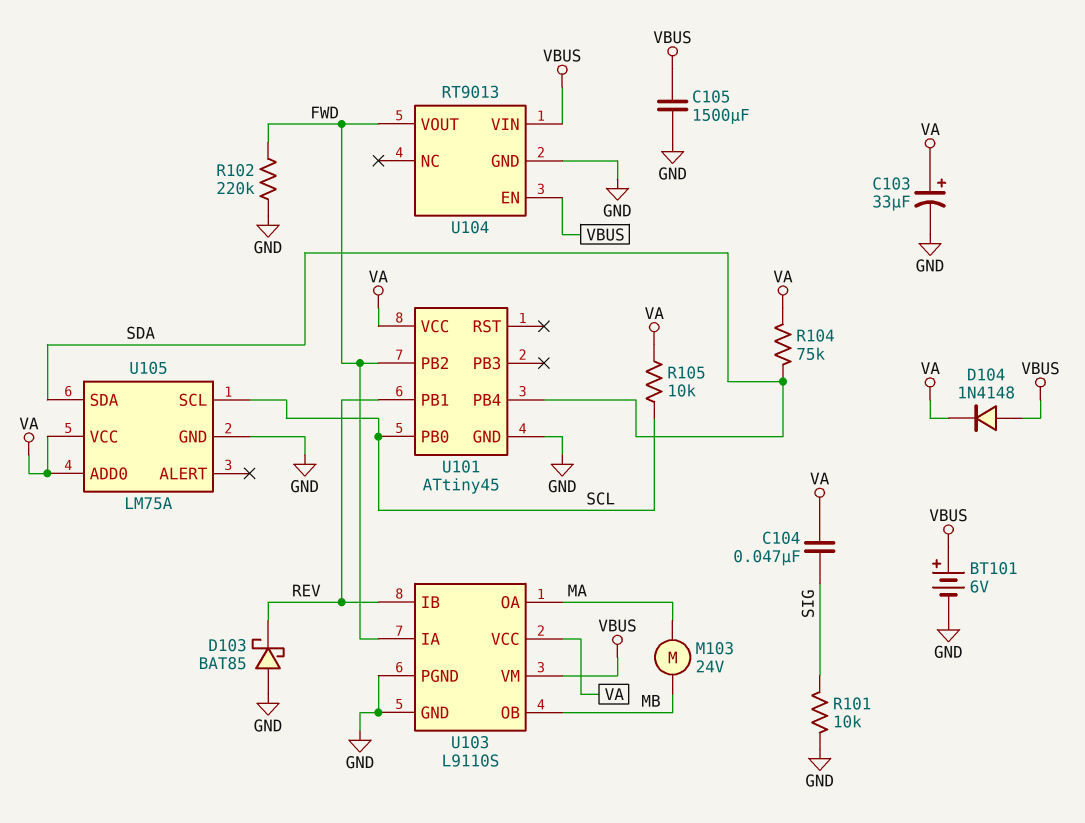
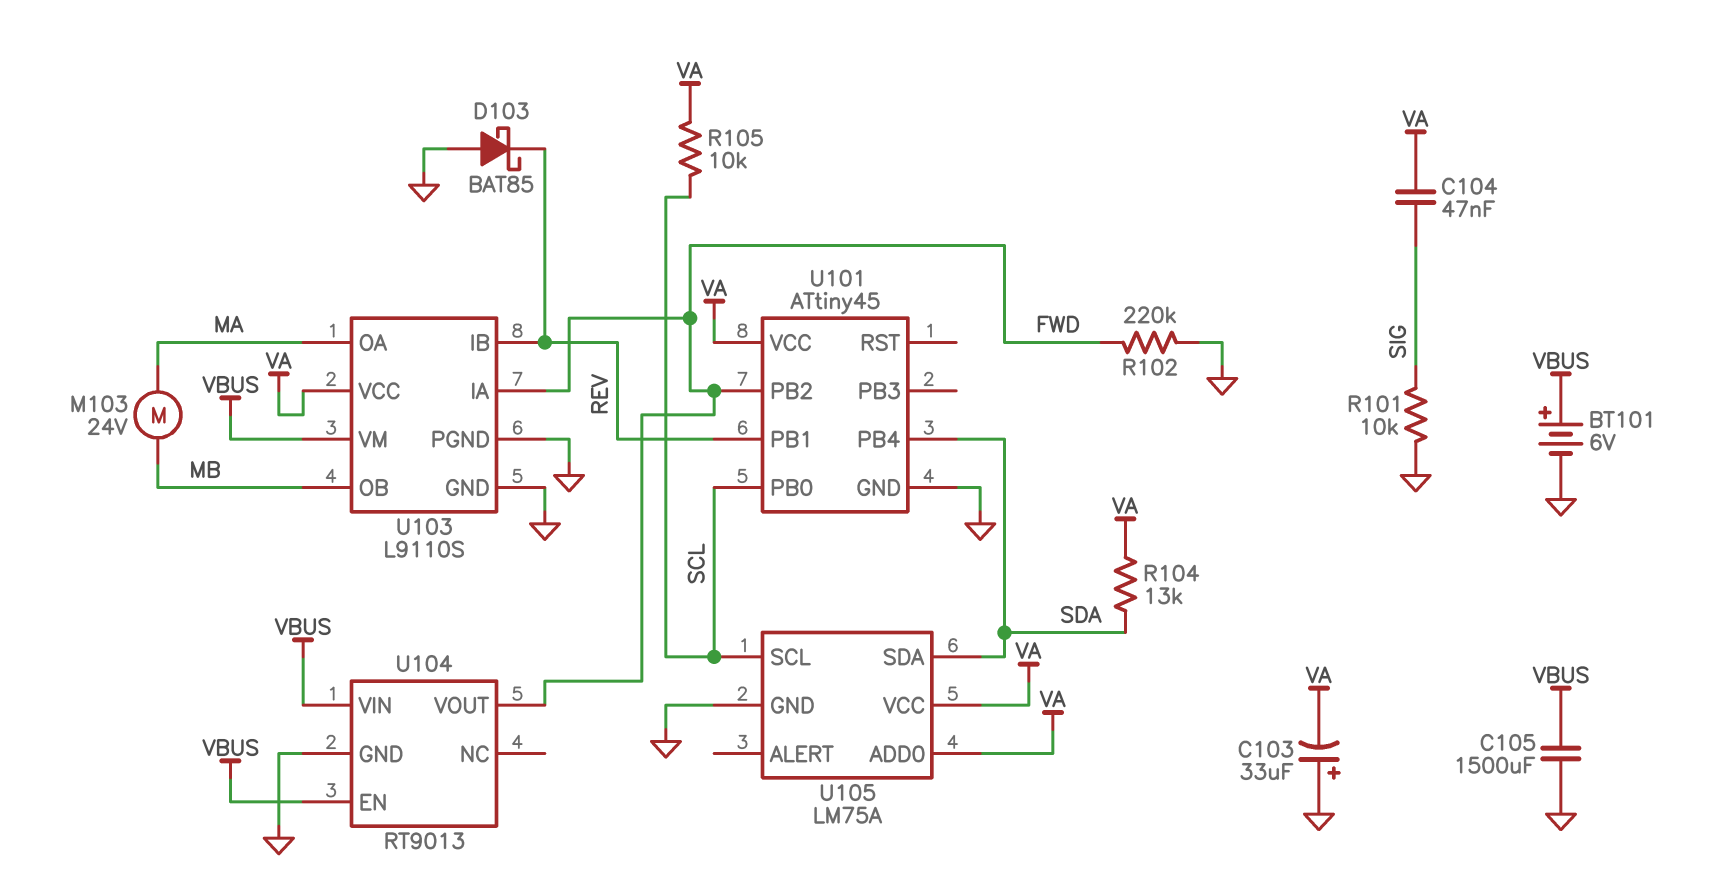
C103: 33uF (plus VA, minus GND) -> 33uF (plus GND, minus VA)
D104: diode 1N4148 (A VBUS, K VA) -> none
R104: 75k (SDA, VA) -> 13k (SDA, VA)

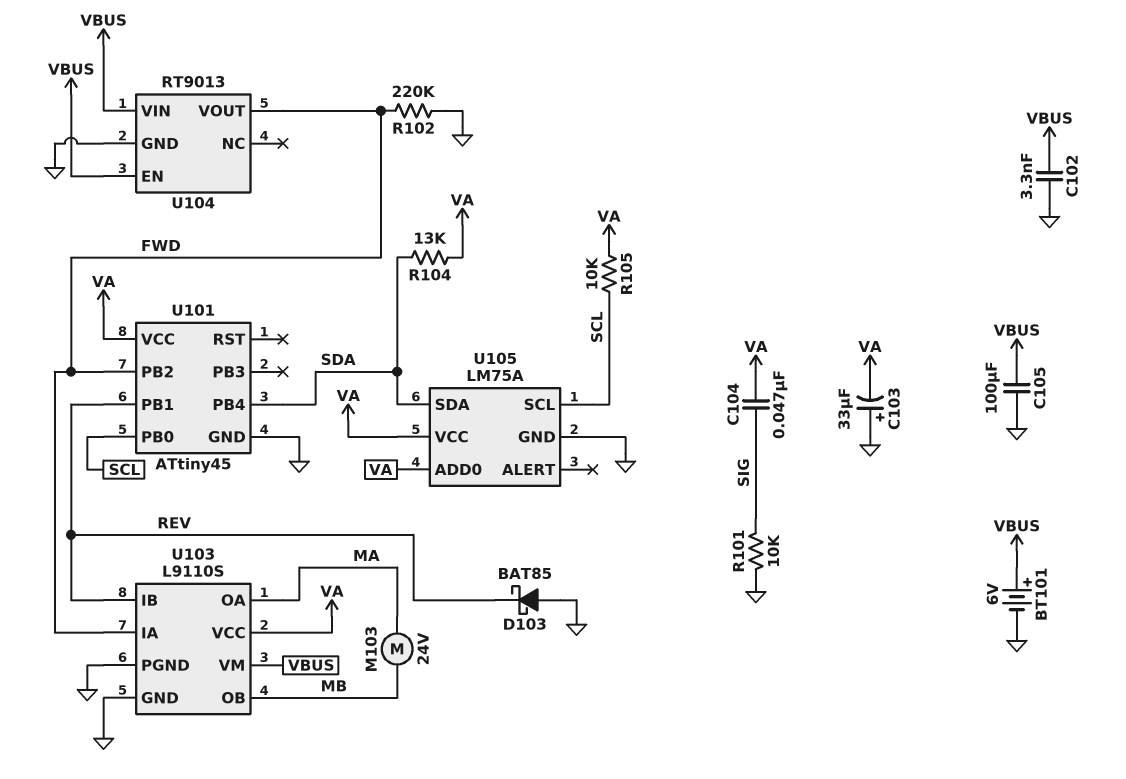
C102: none -> 3.3nF (GND, VBUS)
C105: 1500uF (GND, VBUS) -> 100uF (GND, VBUS)

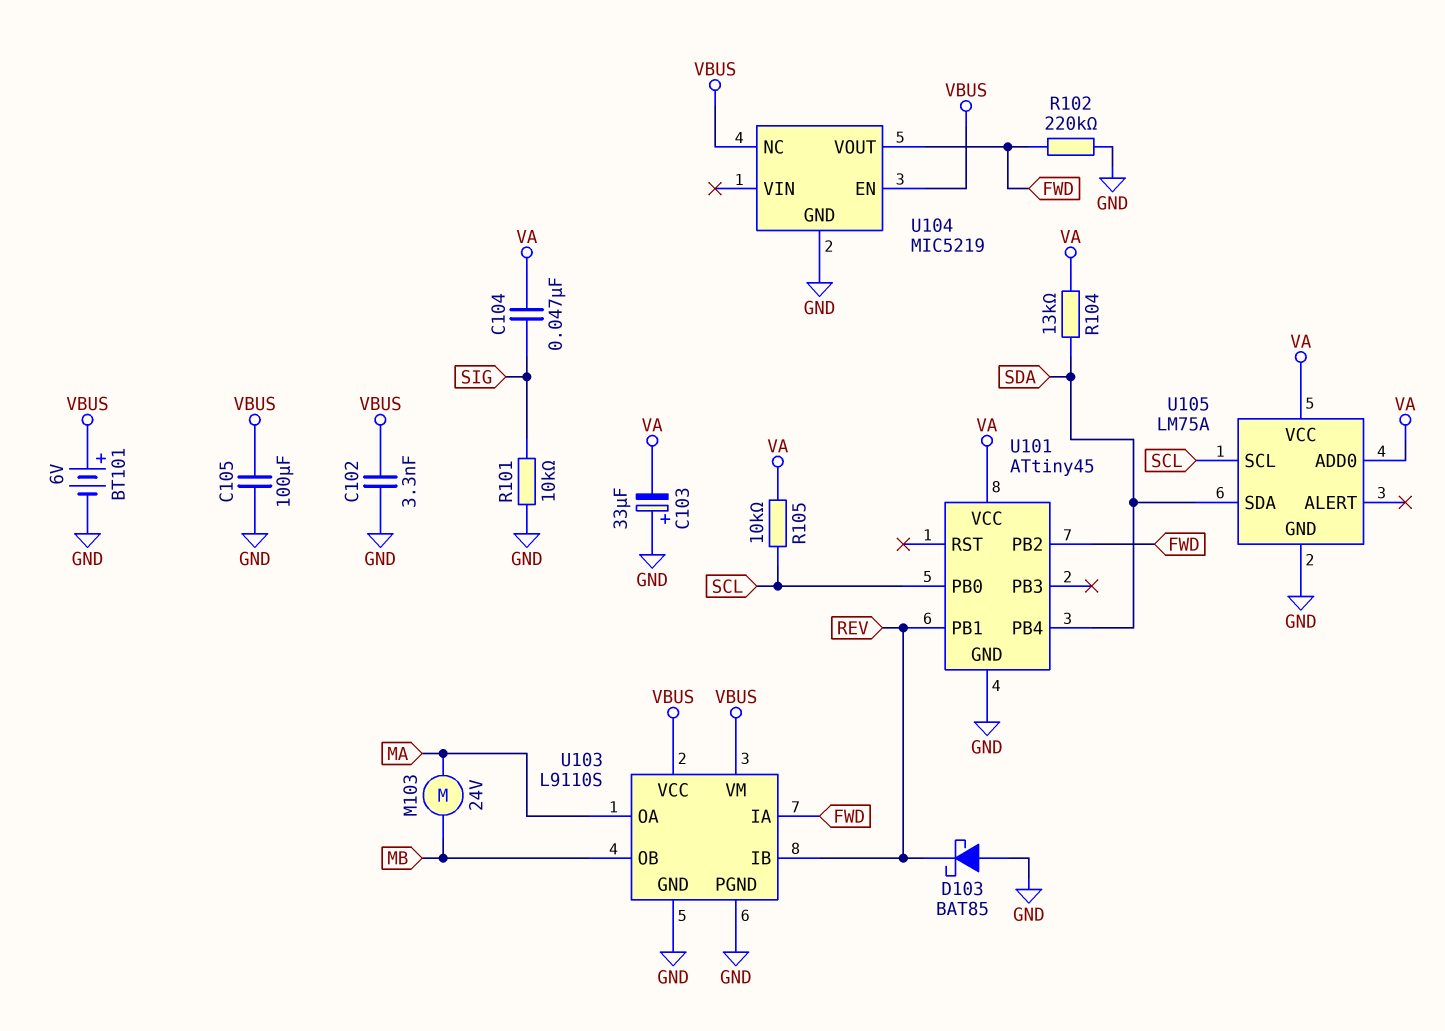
U103 pin VCC: VA -> VBUS
U104: RT9013 -> MIC5219
U104 pin NC: none -> VBUS
U104 pin VIN: VBUS -> none

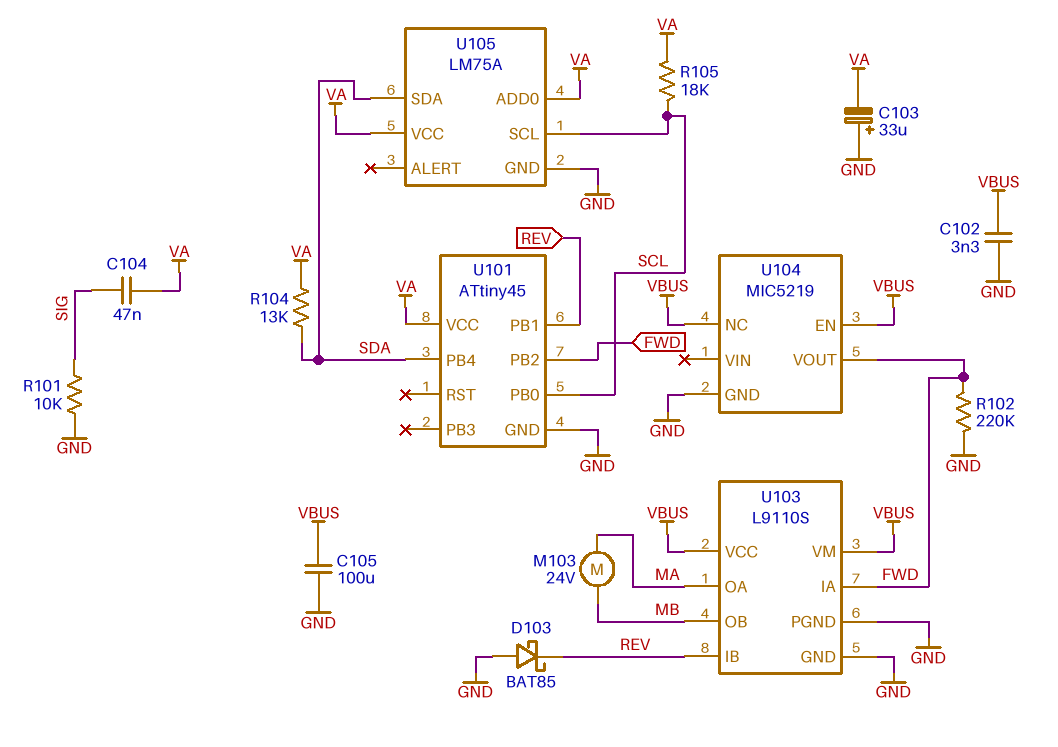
BT101: 6V (plus VBUS, minus GND) -> none
R105: 10k (SCL, VA) -> 18k (SCL, VA)

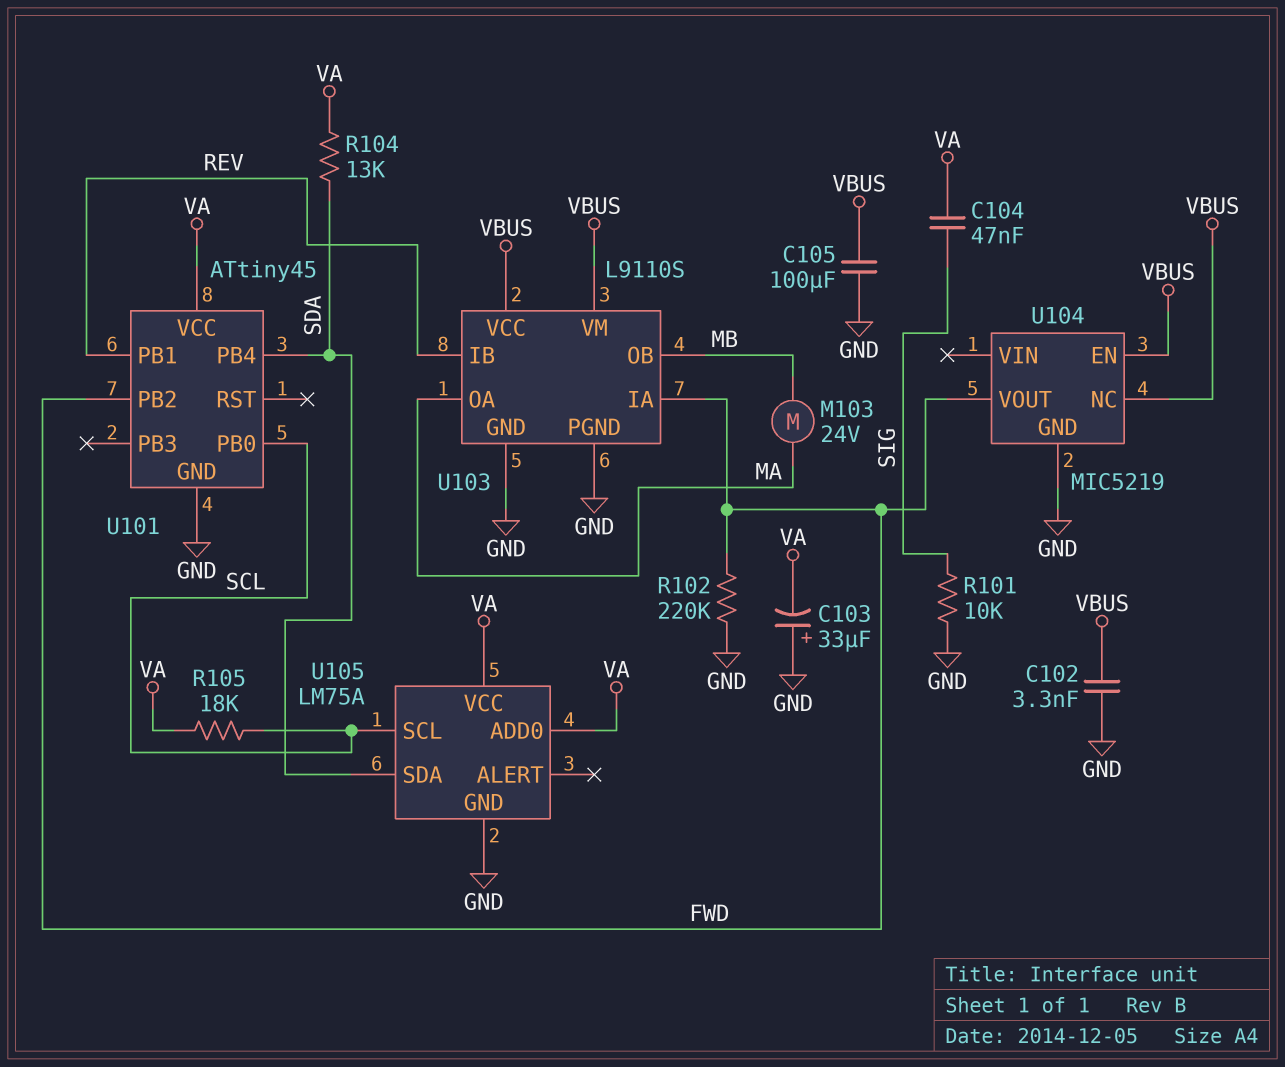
D103: schottky BAT85 (A GND, K REV) -> none

